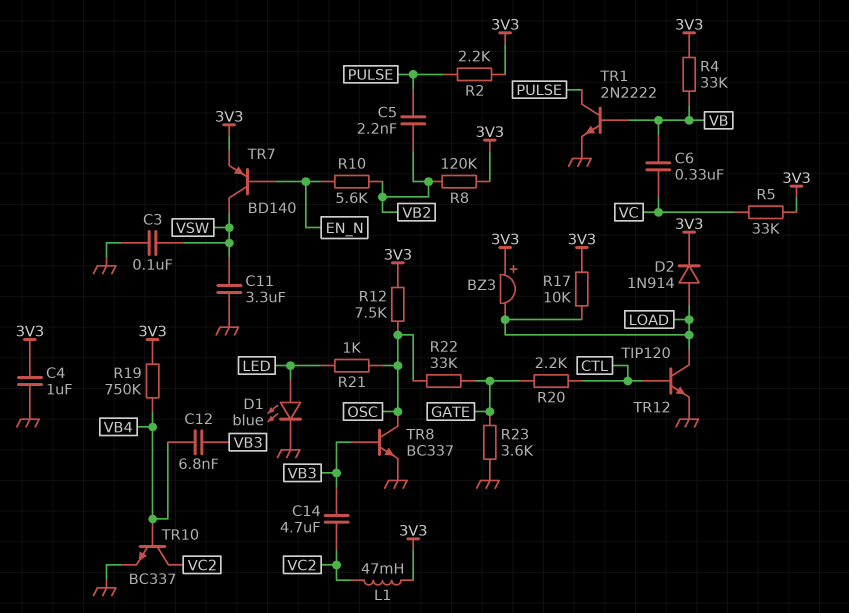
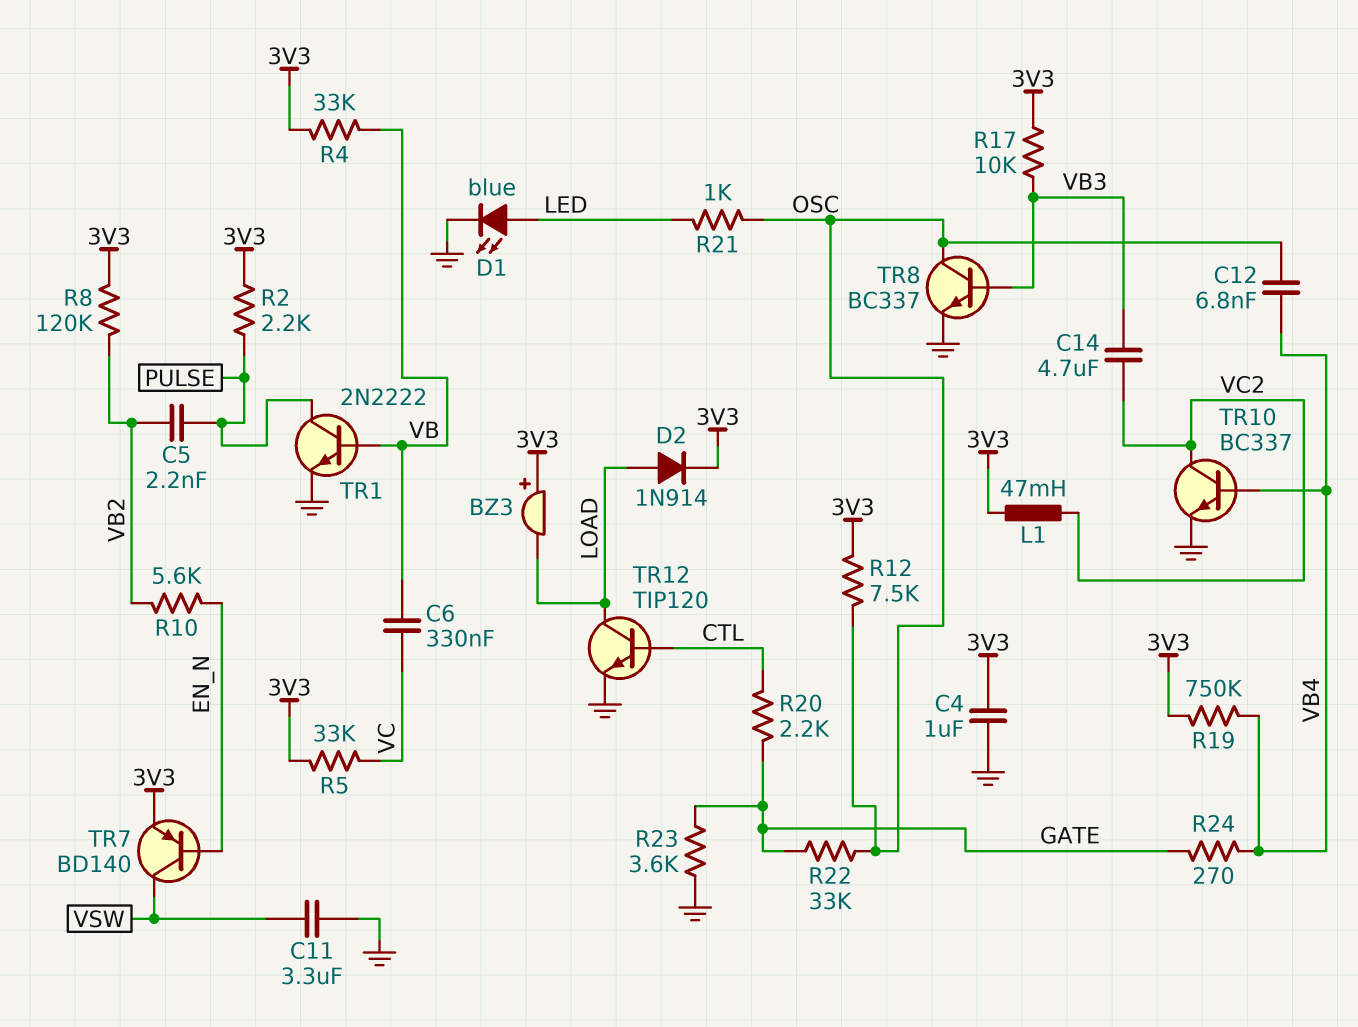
C3: 100nF (GND, VSW) -> none
C12: 6.8nF (VB3, VB4) -> 6.8nF (OSC, VB4)
R17: 10k (3V3, LOAD) -> 10k (3V3, VB3)
R24: none -> 270 (GATE, VB4)

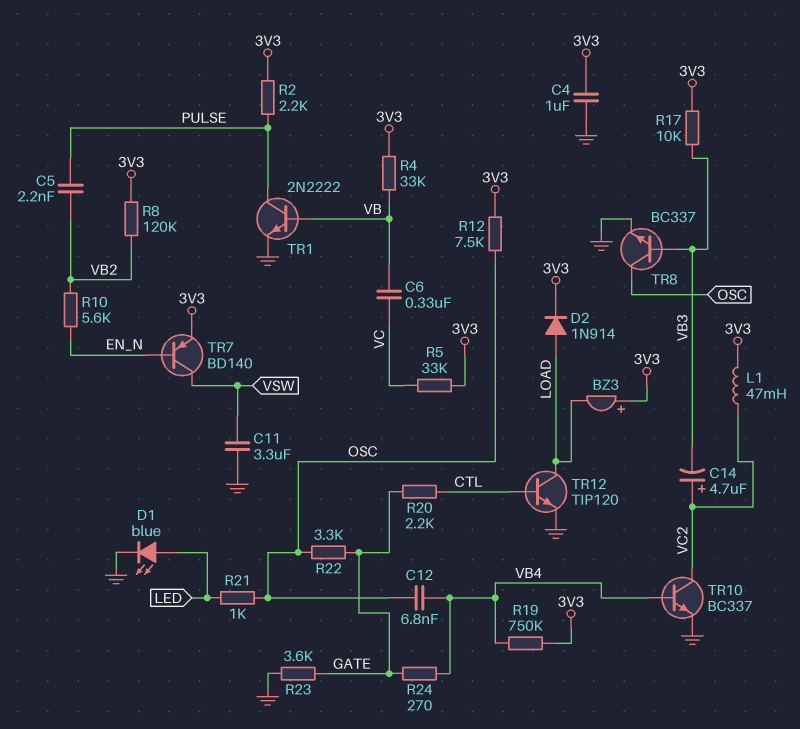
C14: 4.7uF (VB3, VC2) -> 4.7uF (plus VC2, minus VB3)
R22: 33k (GATE, OSC) -> 3.3k (GATE, OSC)

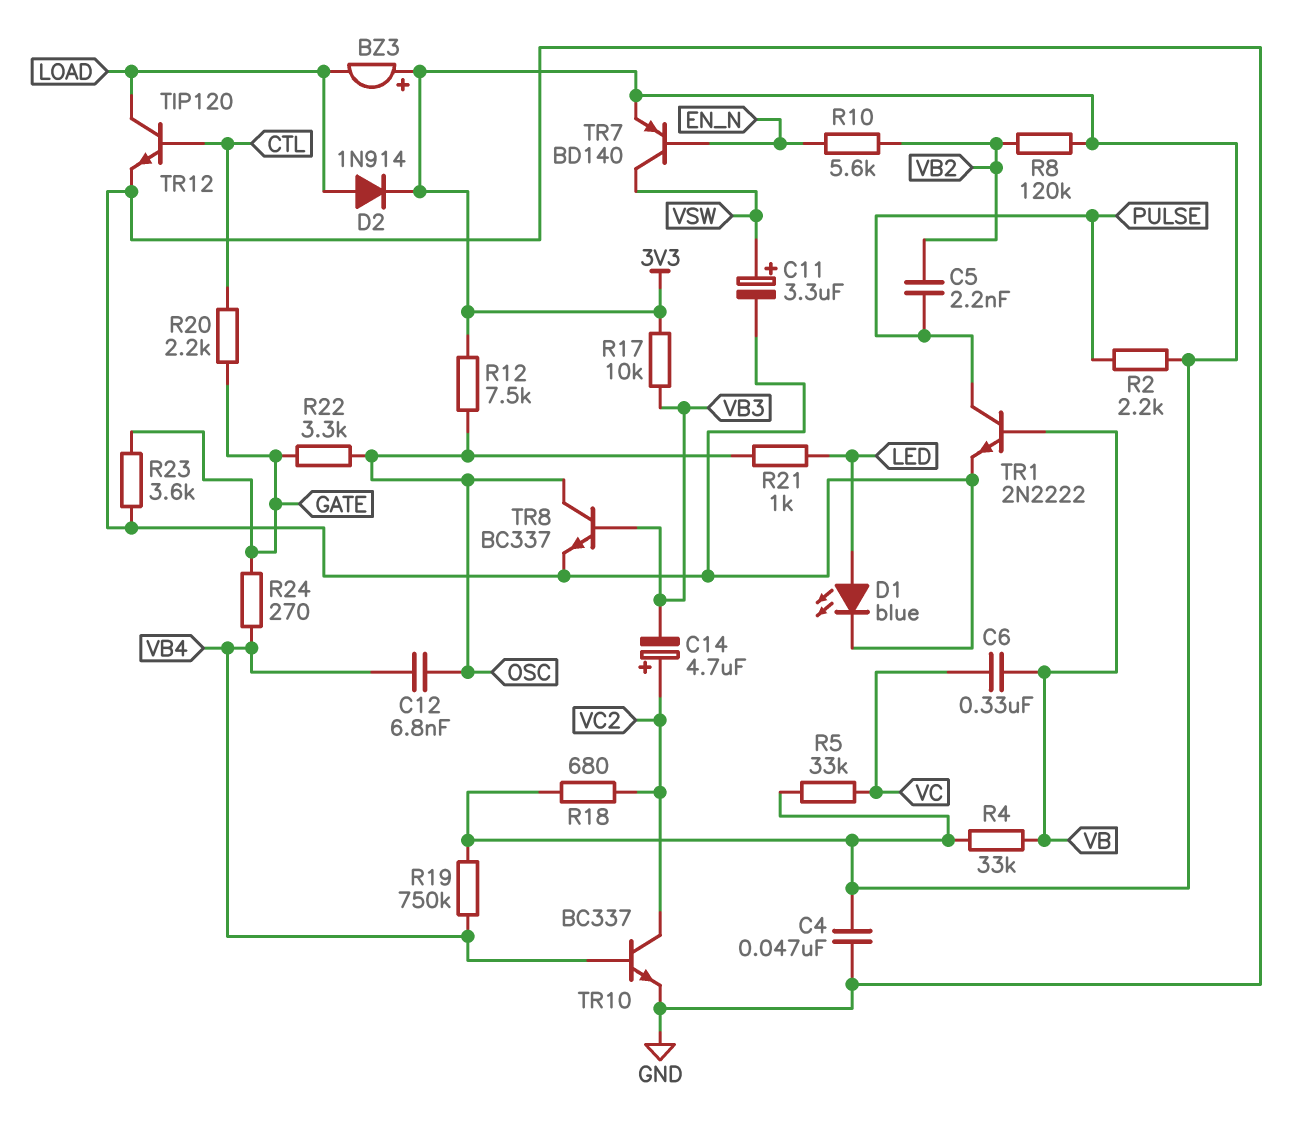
C4: 1uF (3V3, GND) -> 47nF (3V3, GND)
C11: 3.3uF (GND, VSW) -> 3.3uF (plus VSW, minus GND)
L1: 47mH (3V3, VC2) -> none
R18: none -> 680 (3V3, VC2)

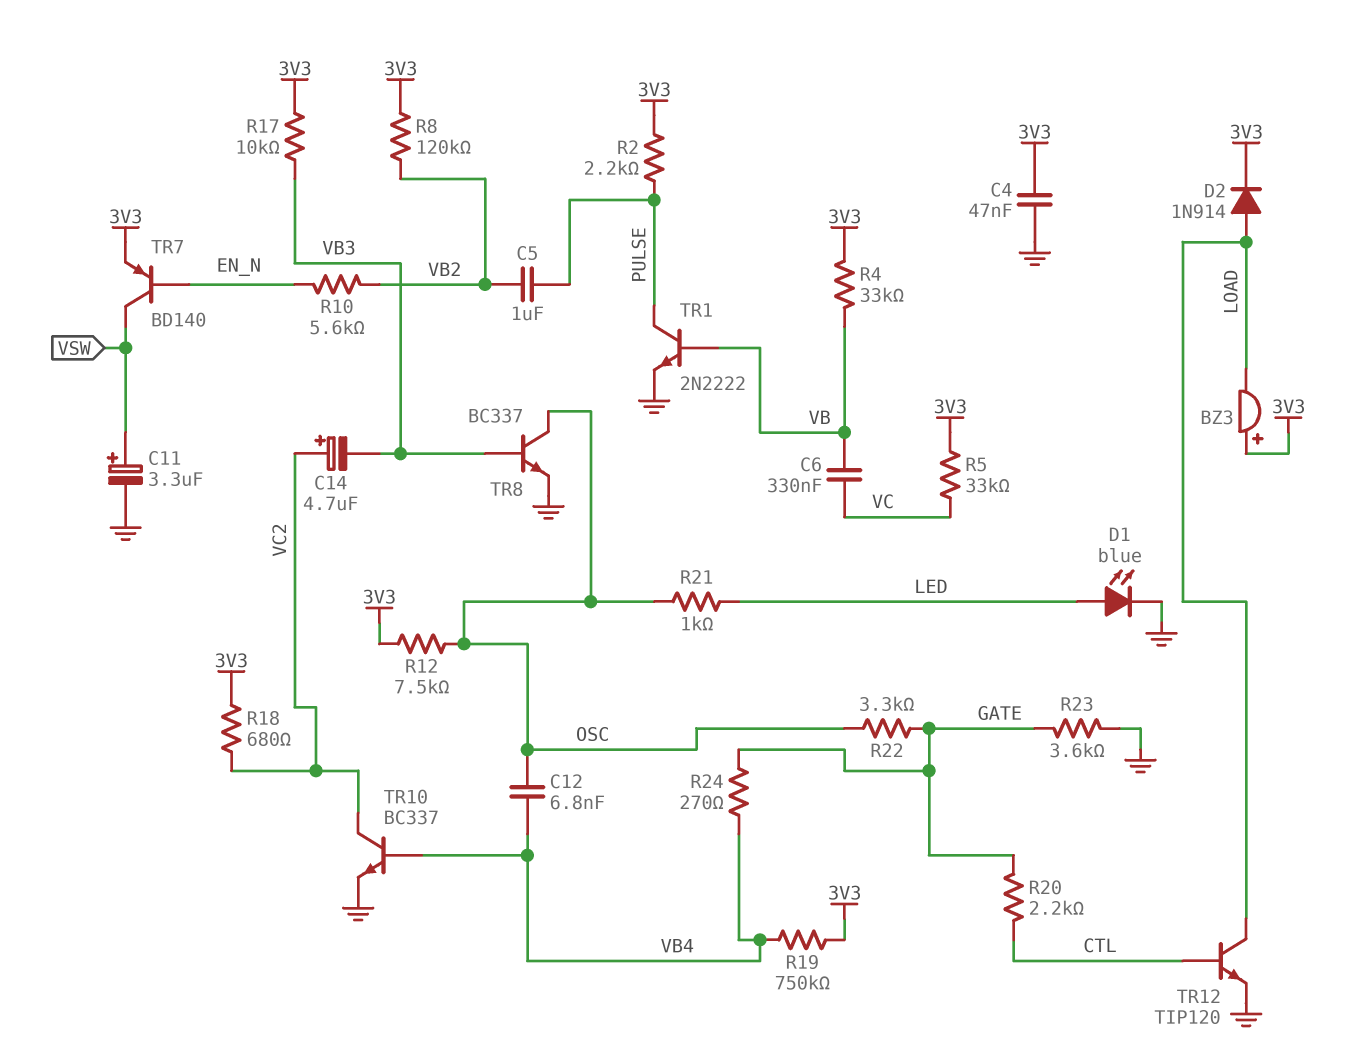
C5: 2.2nF (PULSE, VB2) -> 1uF (PULSE, VB2)

